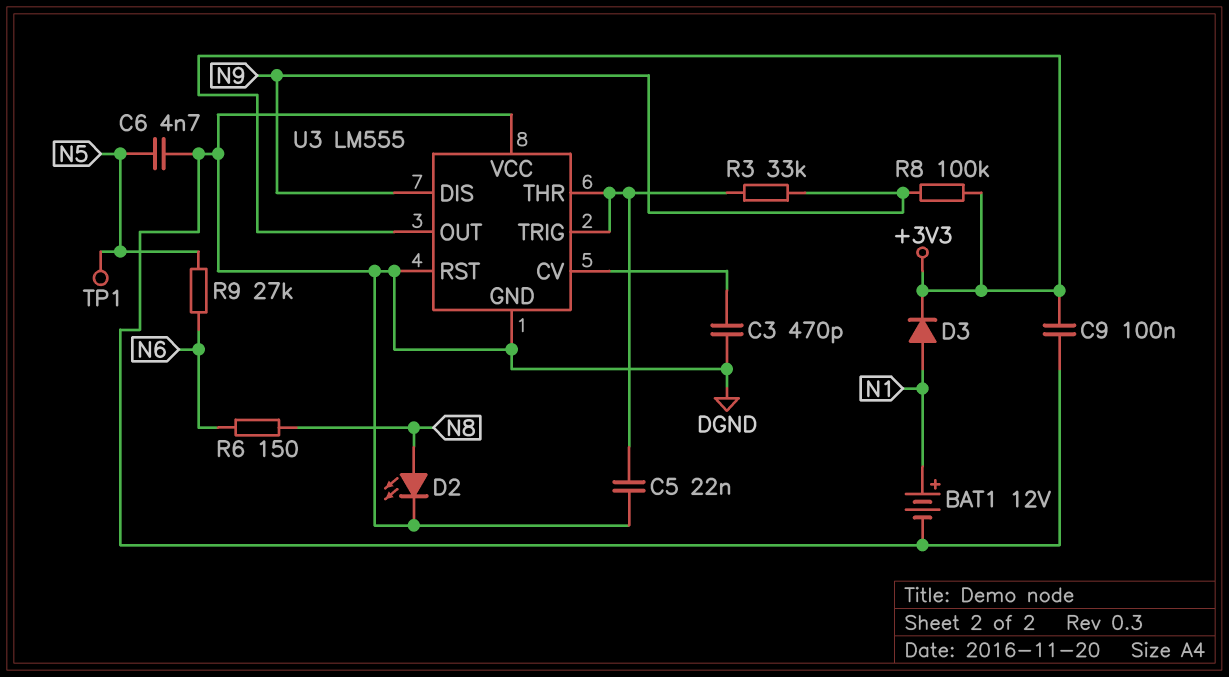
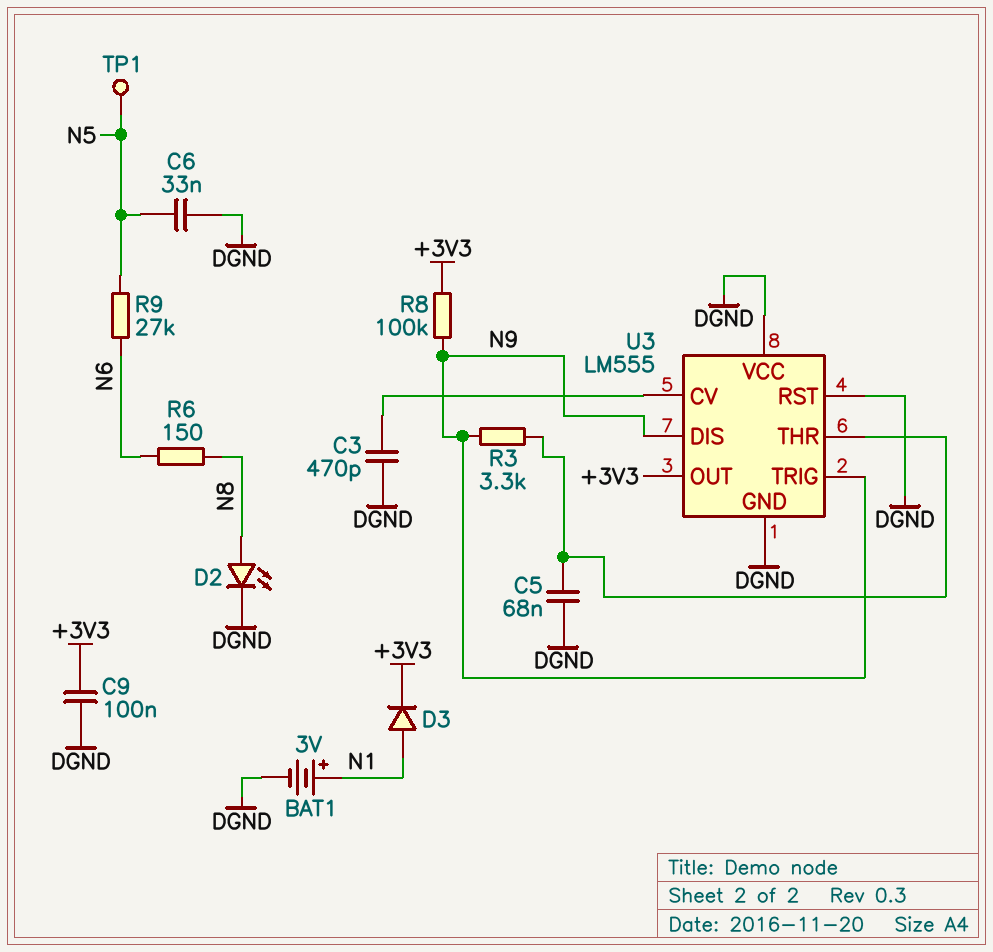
BAT1: 12V (plus N1, minus DGND) -> 3V (plus N1, minus DGND)
C5: 22nF (DGND, U3/THR) -> 68nF (DGND, U3/THR)
C6: 4.7nF (DGND, N5) -> 33nF (DGND, N5)
R3: 33k (N9, U3/THR) -> 3.3k (N9, U3/THR)
U3 pin TRIG: U3/THR -> N9

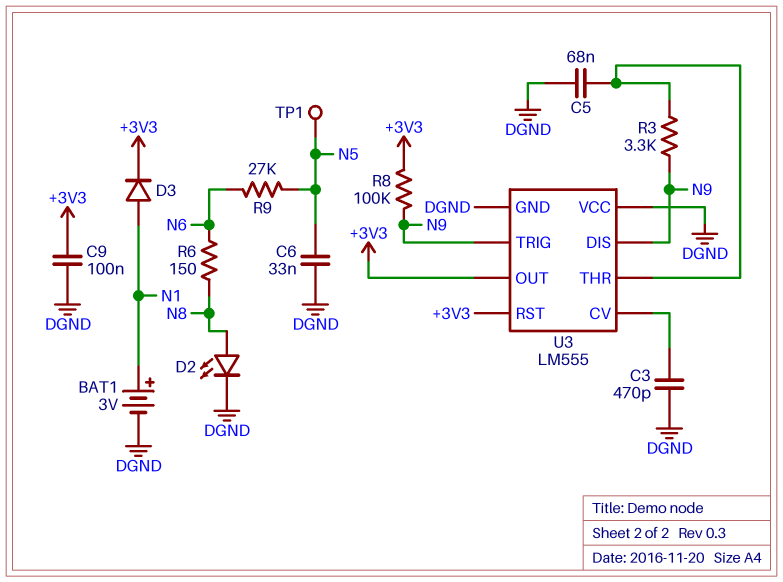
U3 pin RST: DGND -> +3V3

